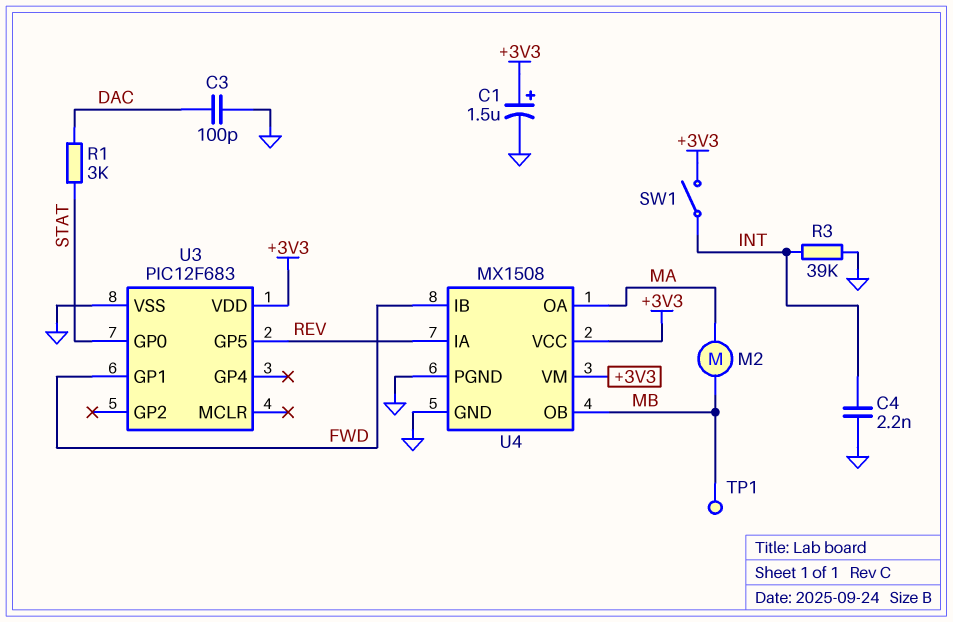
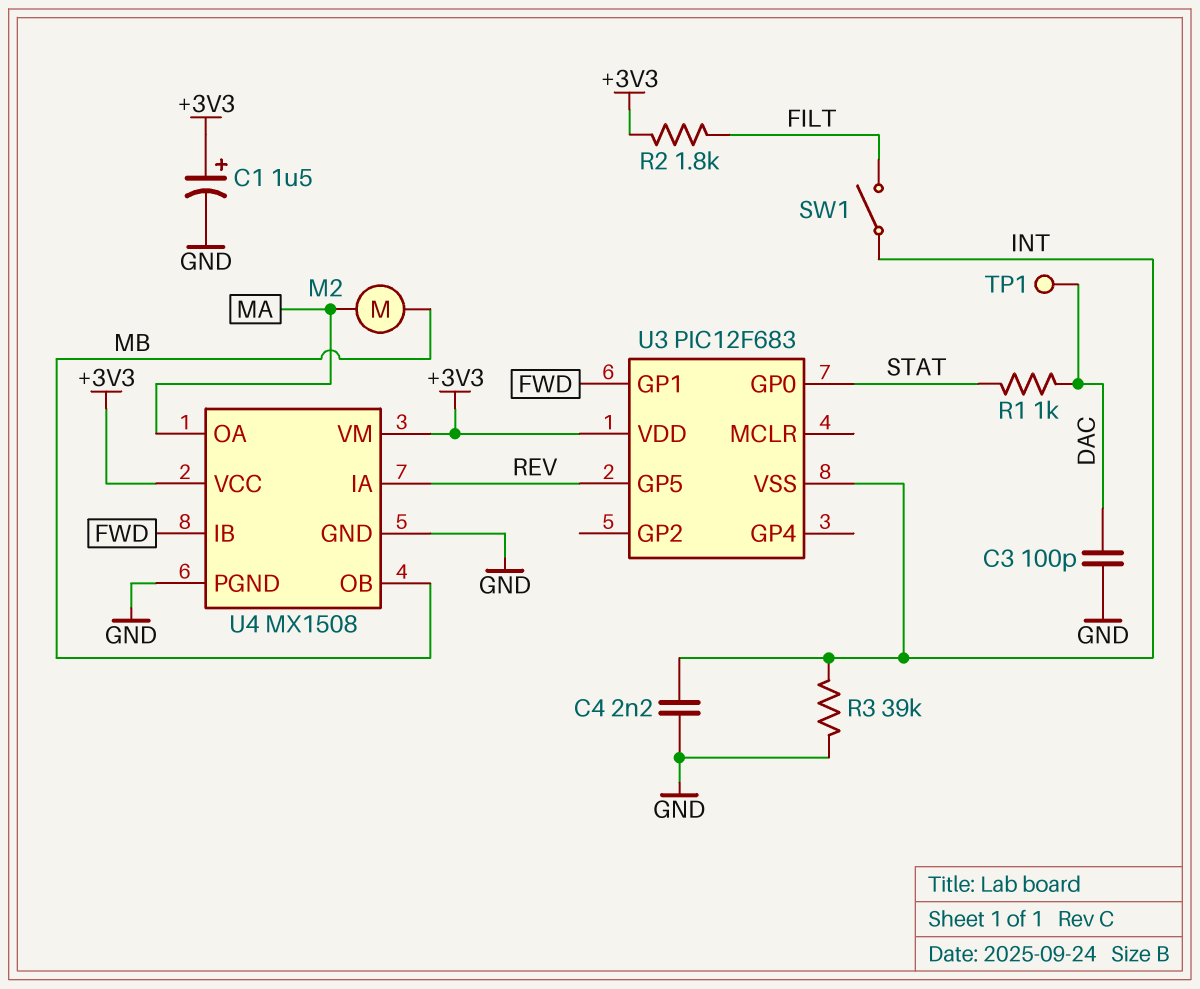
R1: 3k (DAC, STAT) -> 1k (DAC, STAT)
R2: none -> 1.8k (+3V3, FILT)
SW1: switch (+3V3, INT) -> switch (FILT, INT)
TP1: test point (MB) -> test point (DAC)
U3 pin VSS: GND -> INT

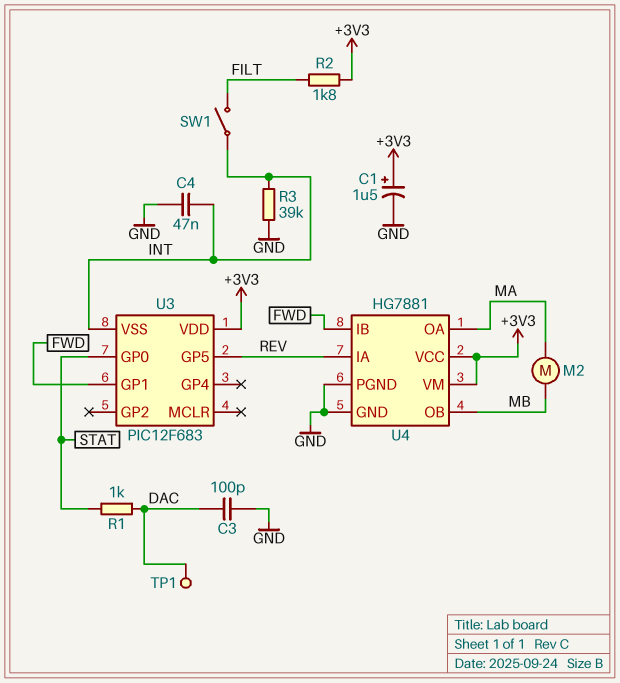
C4: 2.2nF (GND, INT) -> 47nF (GND, INT)
U4: MX1508 -> HG7881

